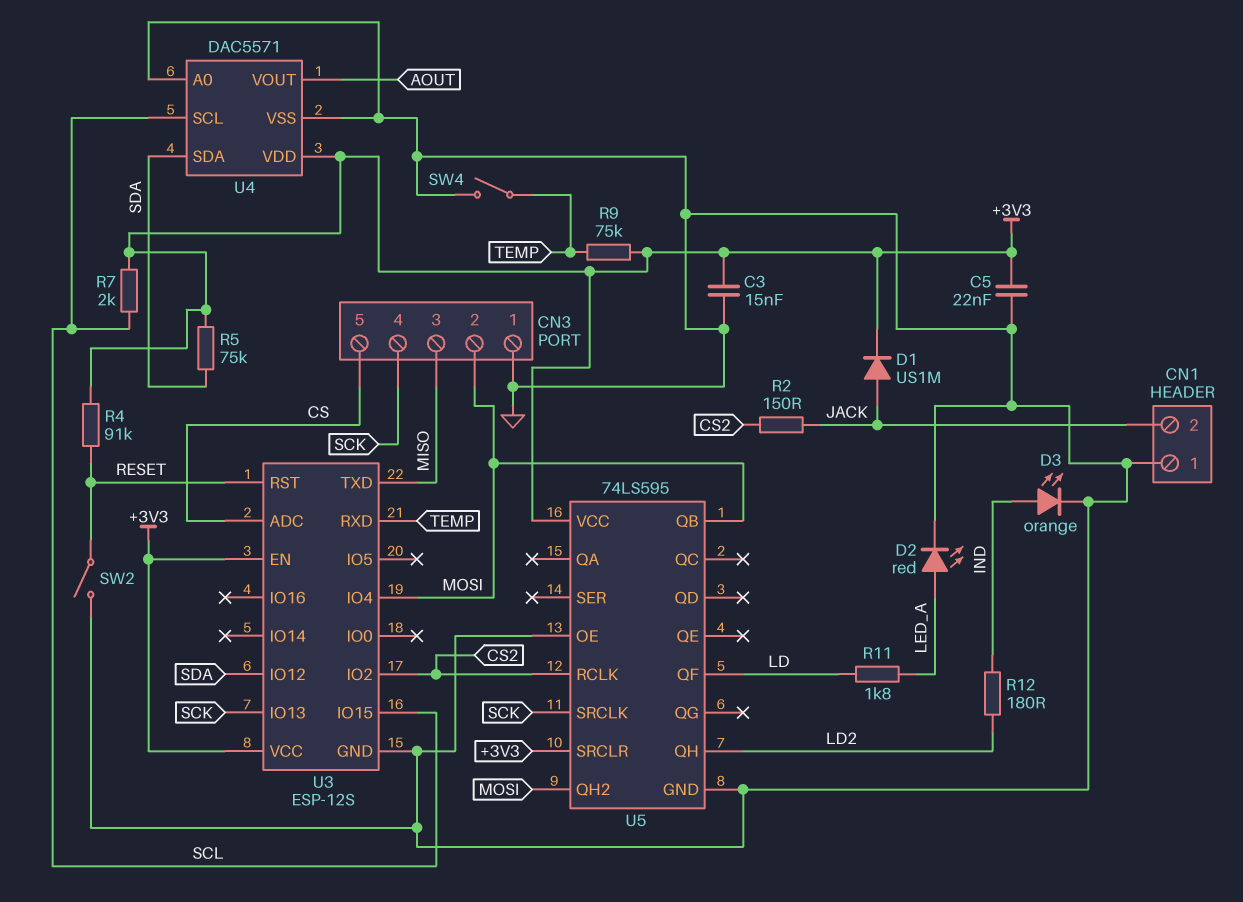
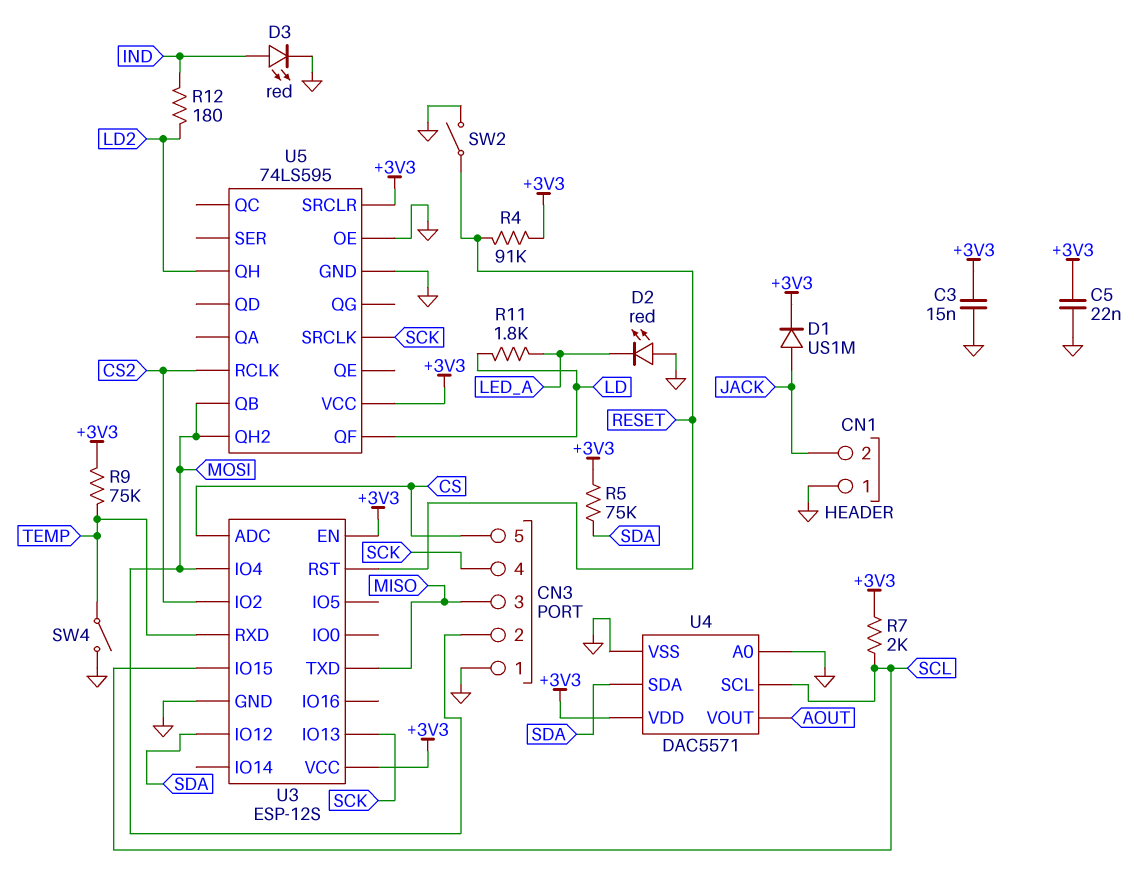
D2: LED red (A LED_A, K GND) -> LED red (A GND, K LED_A)
D3: LED orange (A IND, K GND) -> LED red (A IND, K GND)
R2: 150 (CS2, JACK) -> none

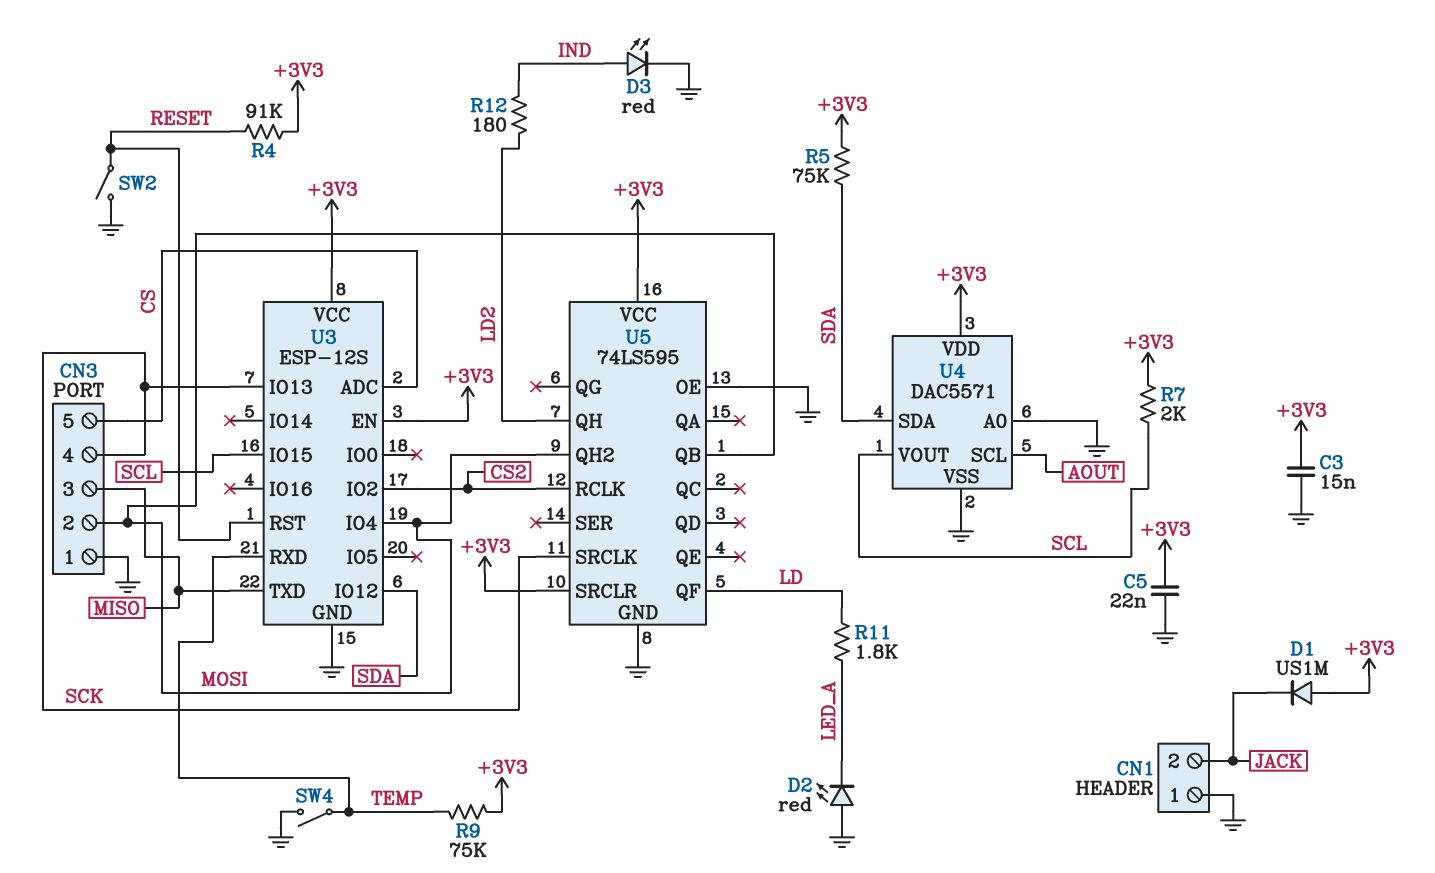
D1: diode US1M (A JACK, K +3V3) -> diode US1M (A +3V3, K JACK)
U4 pin SCL: SCL -> AOUT
U4 pin VOUT: AOUT -> SCL

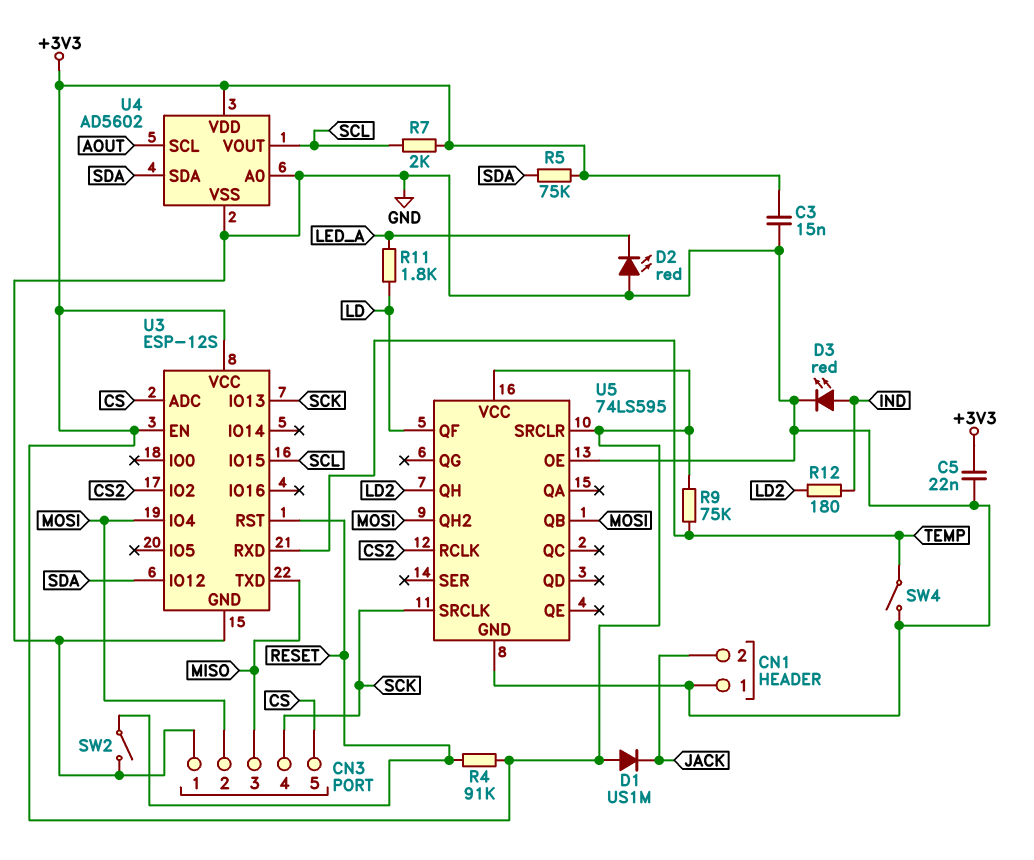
U4: DAC5571 -> AD5602

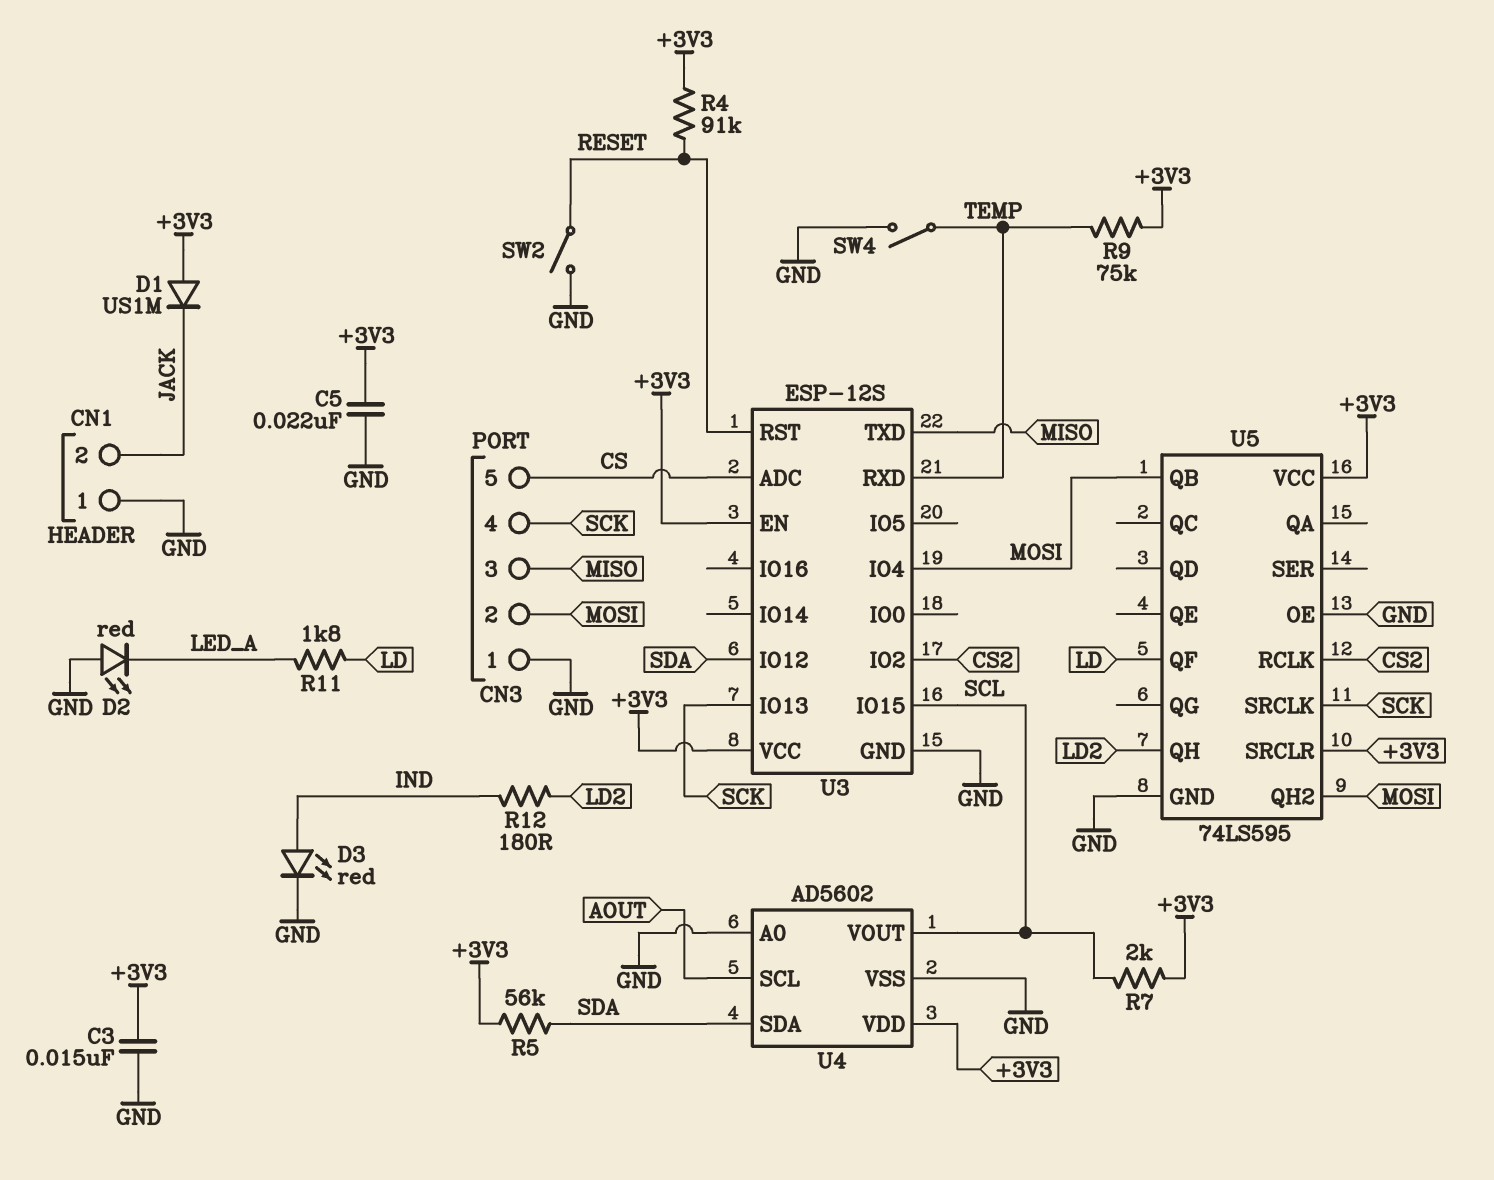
R5: 75k (+3V3, SDA) -> 56k (+3V3, SDA)

